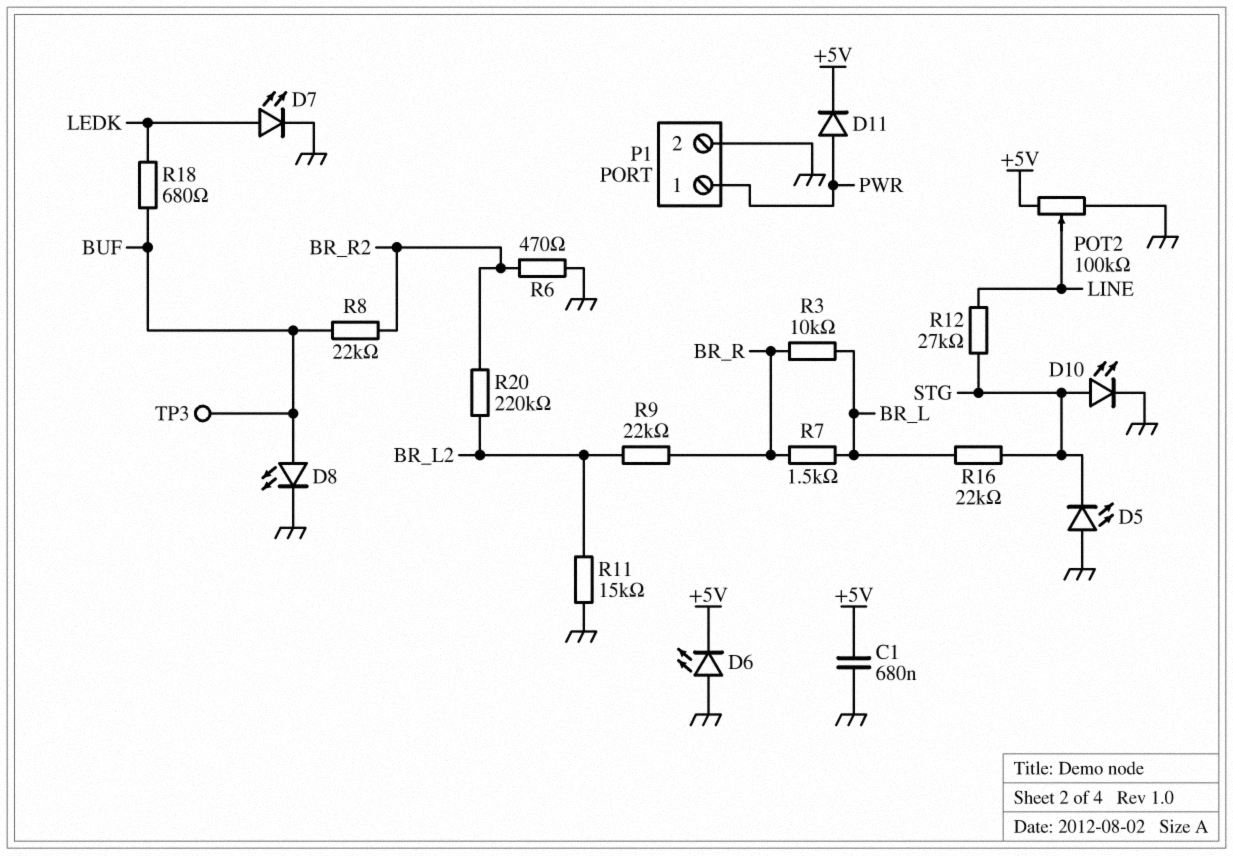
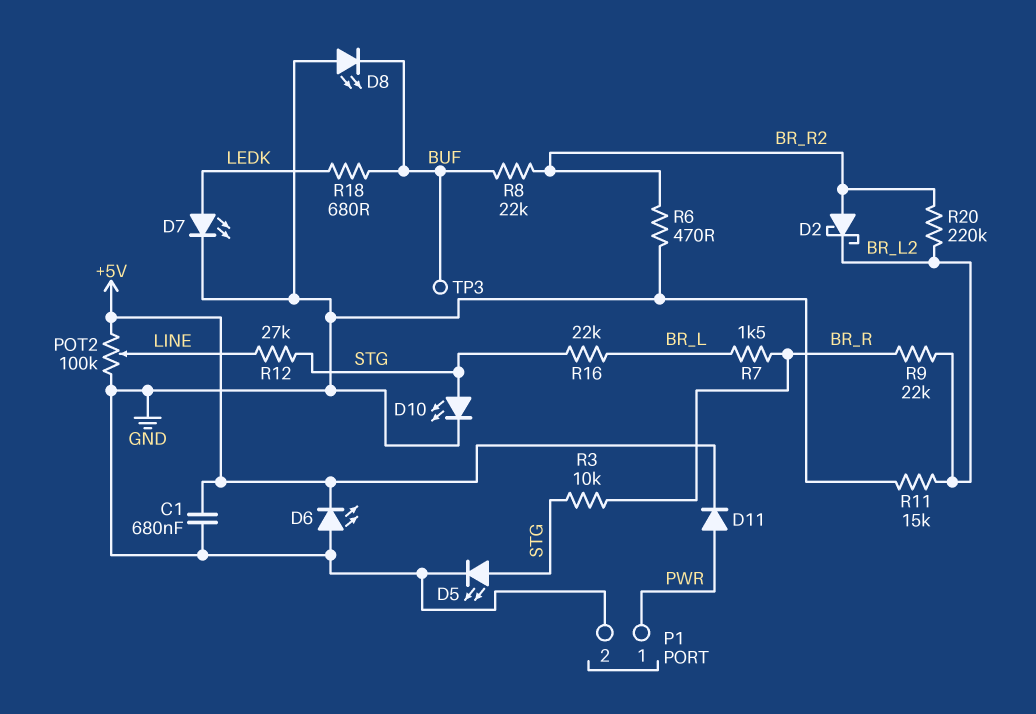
D2: none -> schottky (A BR_R2, K BR_L2)
D5: LED (A GND, K STG) -> LED (A STG, K GND)
D8: LED (A BUF, K GND) -> LED (A GND, K BUF)
R3: 10k (BR_L, BR_R) -> 10k (BR_R, STG)

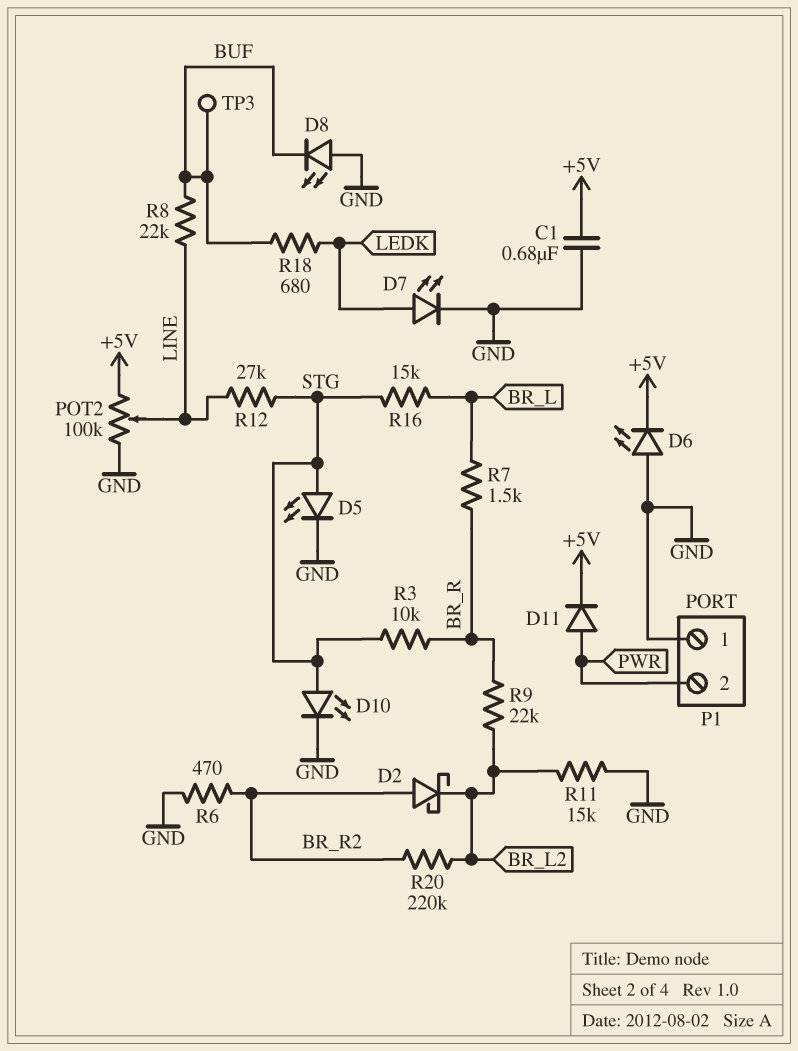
P1 pin 1: PWR -> GND
P1 pin 2: GND -> PWR
R8: 22k (BR_R2, BUF) -> 22k (BUF, LINE)
R16: 22k (BR_L, STG) -> 15k (BR_L, STG)

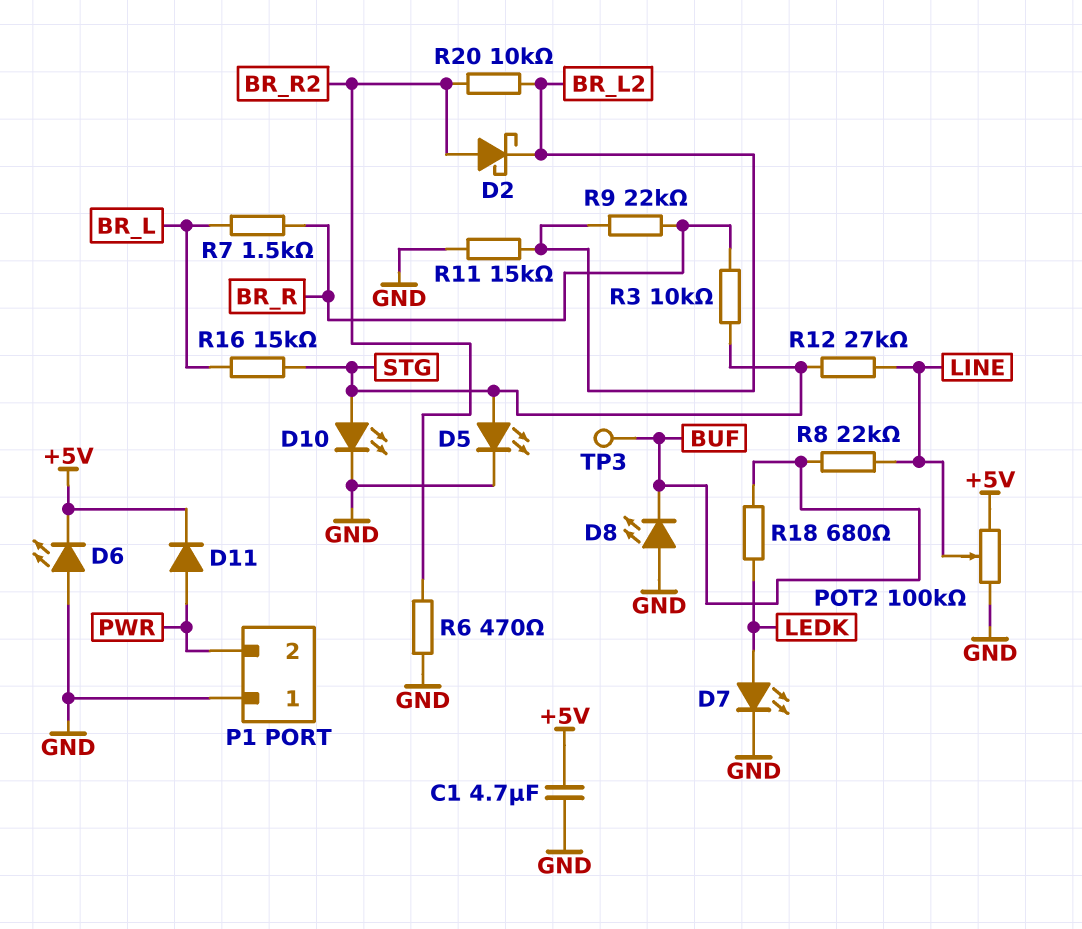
C1: 680nF (+5V, GND) -> 4.7uF (+5V, GND)
R20: 220k (BR_L2, BR_R2) -> 10k (BR_L2, BR_R2)

